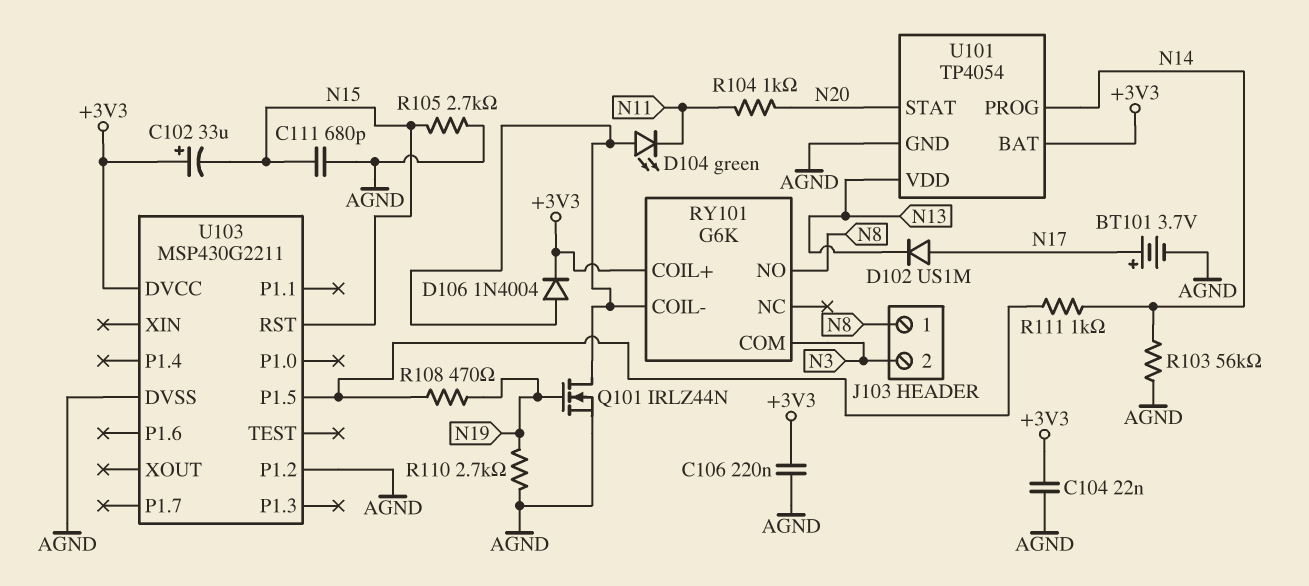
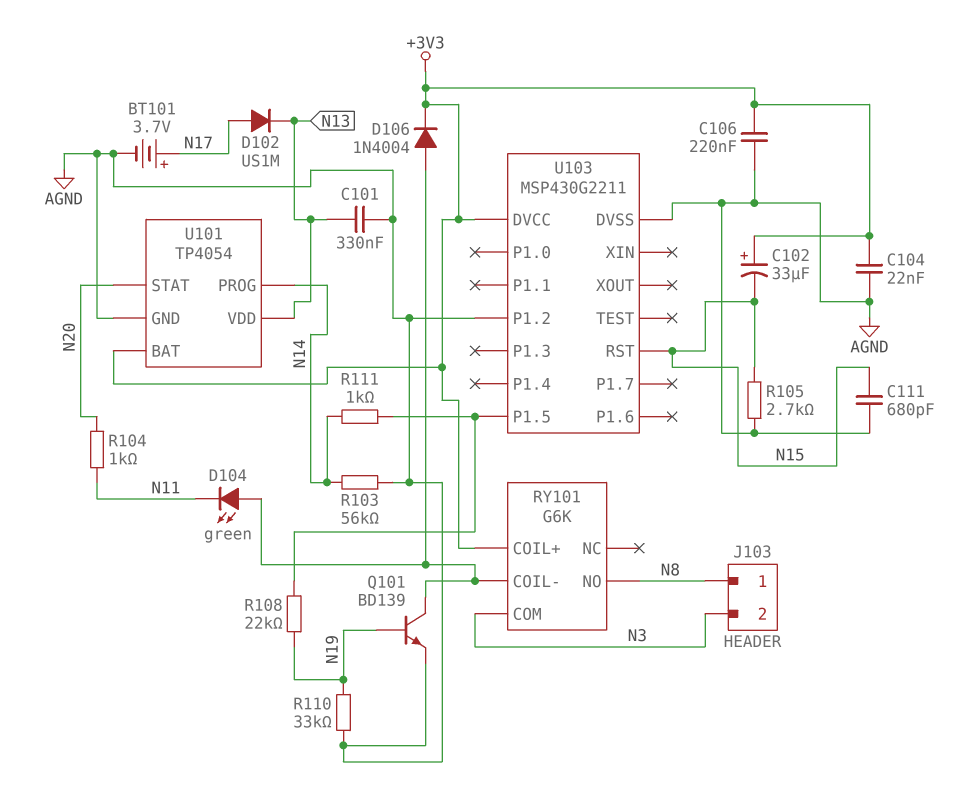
C101: none -> 330nF (AGND, N13)
Q101: NMOS IRLZ44N (G N19, D RY101/COIL-, S AGND) -> NPN BD139 (B N19, C RY101/COIL-, E AGND)
R108: 470 (N19, U103/P1.5) -> 22k (N19, U103/P1.5)
R110: 2.7k (AGND, N19) -> 33k (AGND, N19)

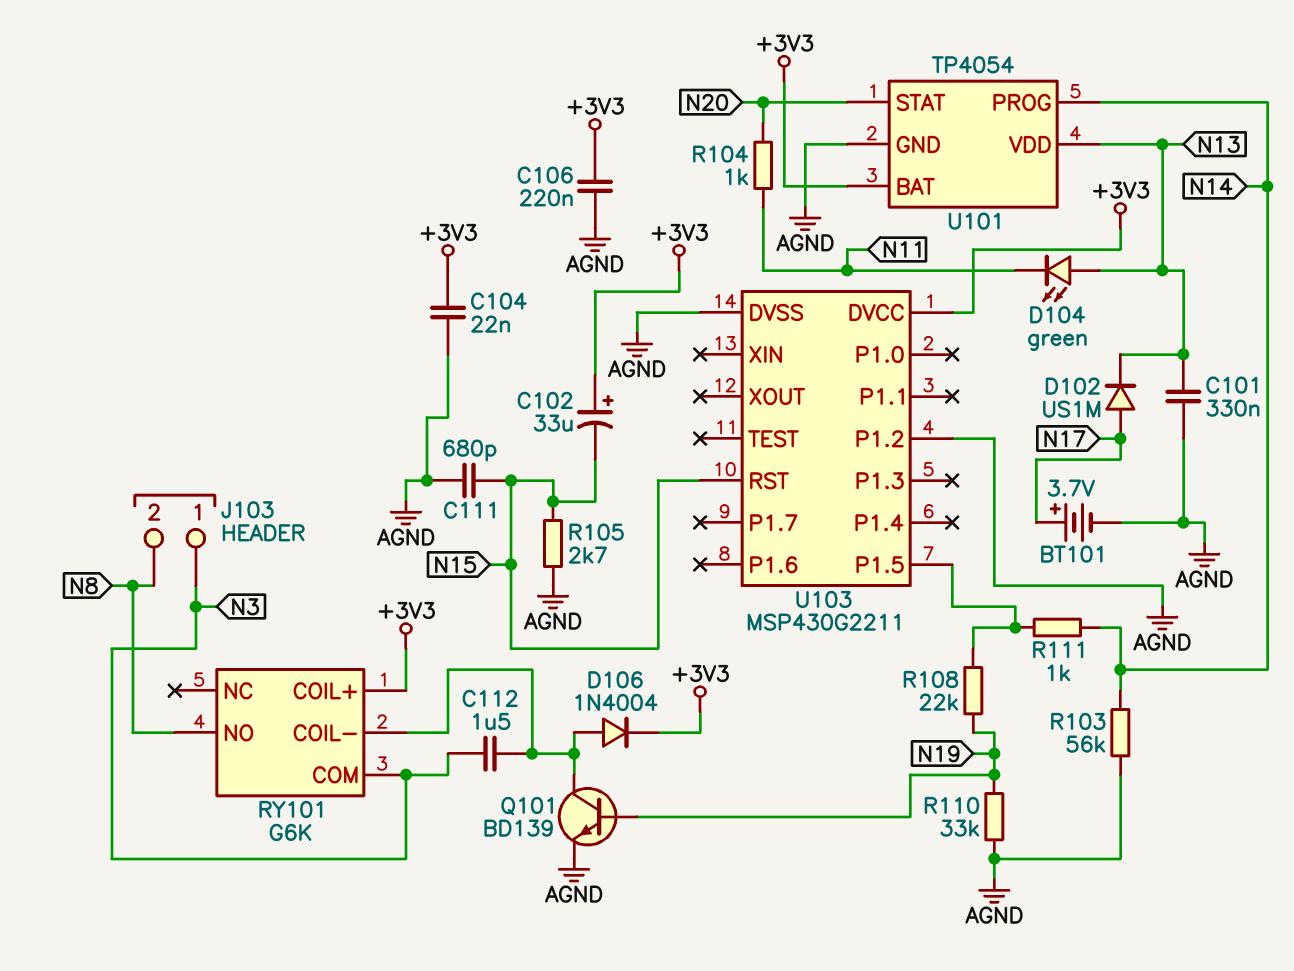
C112: none -> 1.5uF (N3, RY101/COIL-)
D104: LED green (A RY101/COIL-, K N11) -> LED green (A N13, K N11)
J103 pin 1: N8 -> N3
J103 pin 2: N3 -> N8

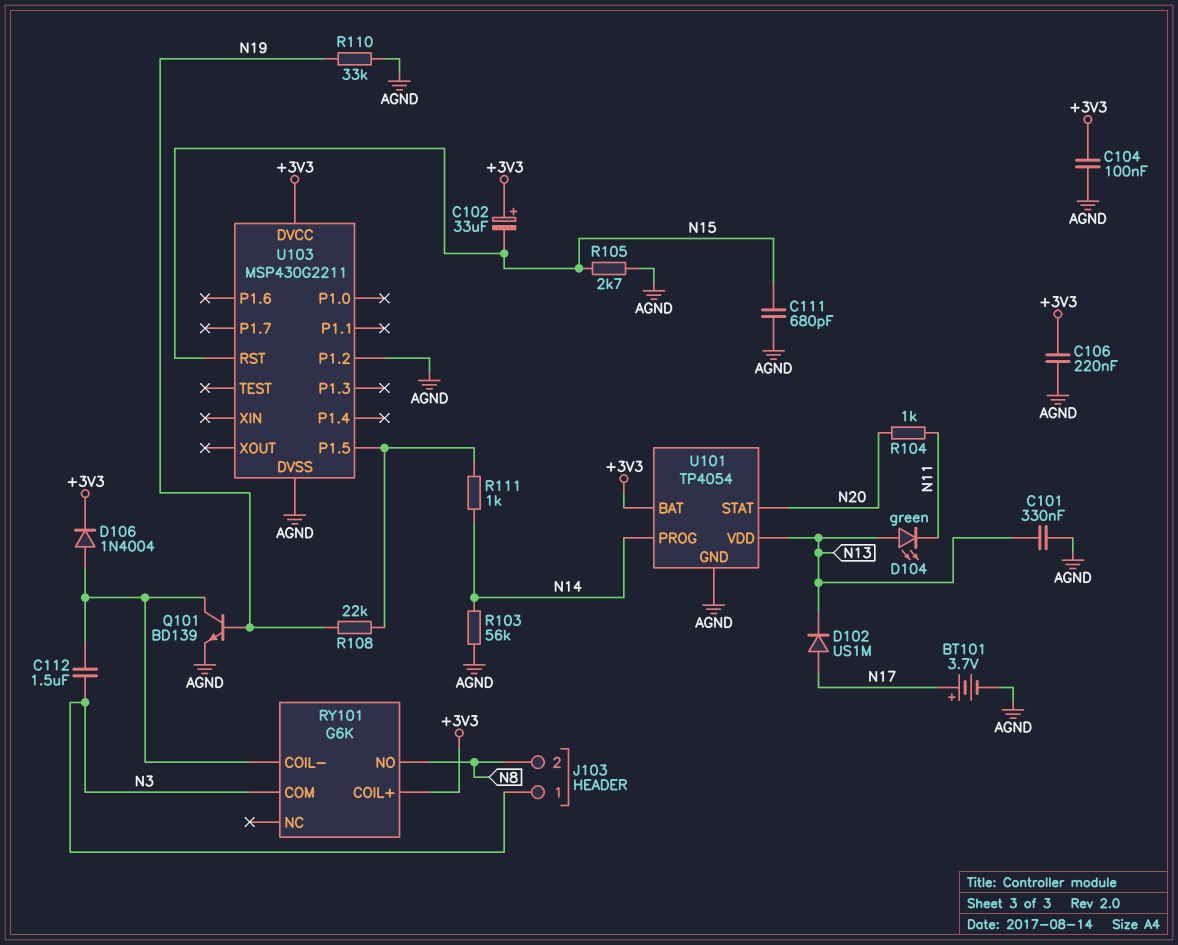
C104: 22nF (+3V3, AGND) -> 100nF (+3V3, AGND)

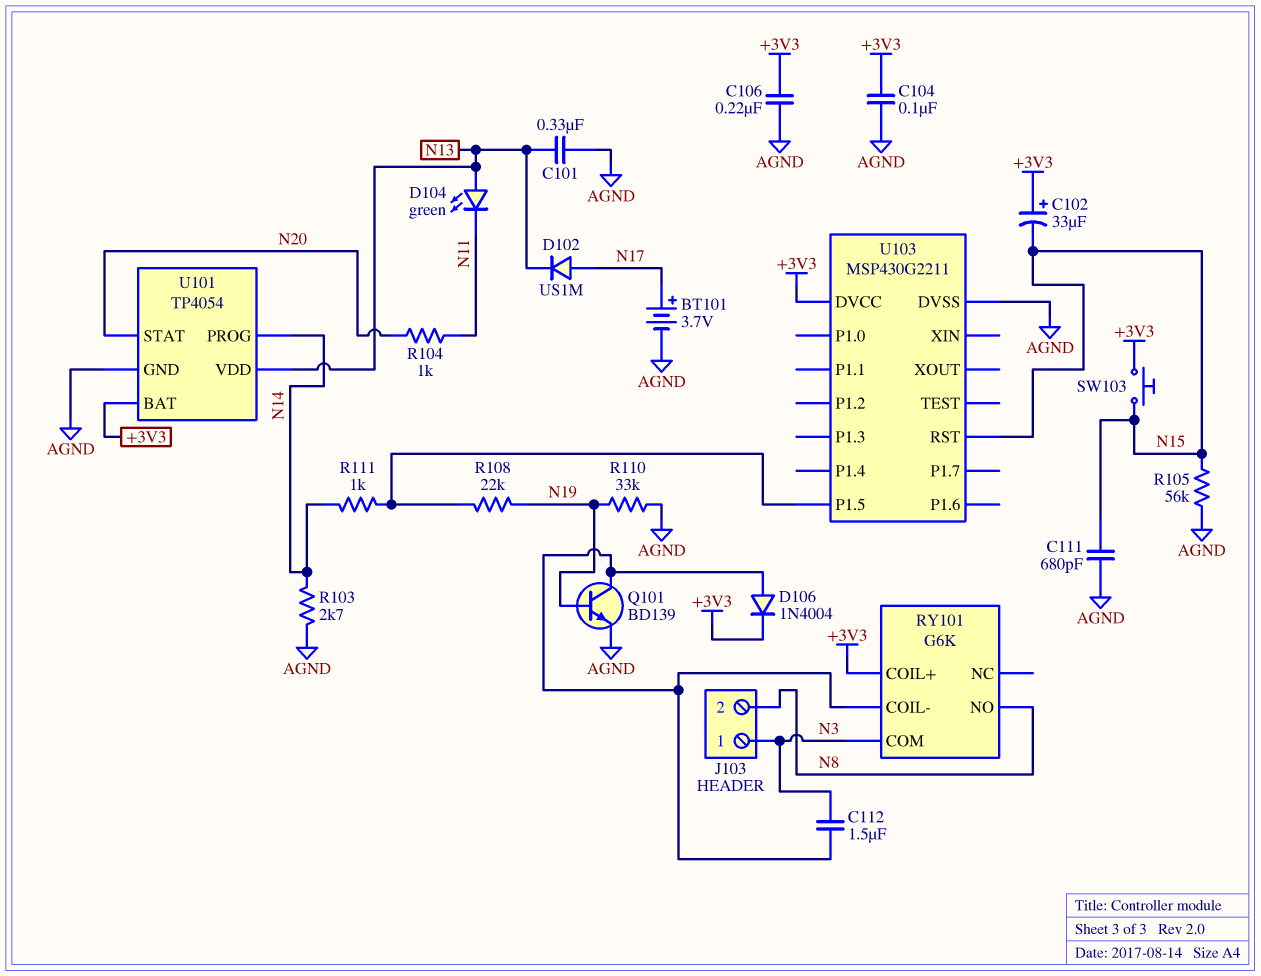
R103: 56k (AGND, N14) -> 2.7k (AGND, N14)
R105: 2.7k (AGND, N15) -> 56k (AGND, N15)
SW103: none -> button (+3V3, N15)
U103 pin P1.2: AGND -> none

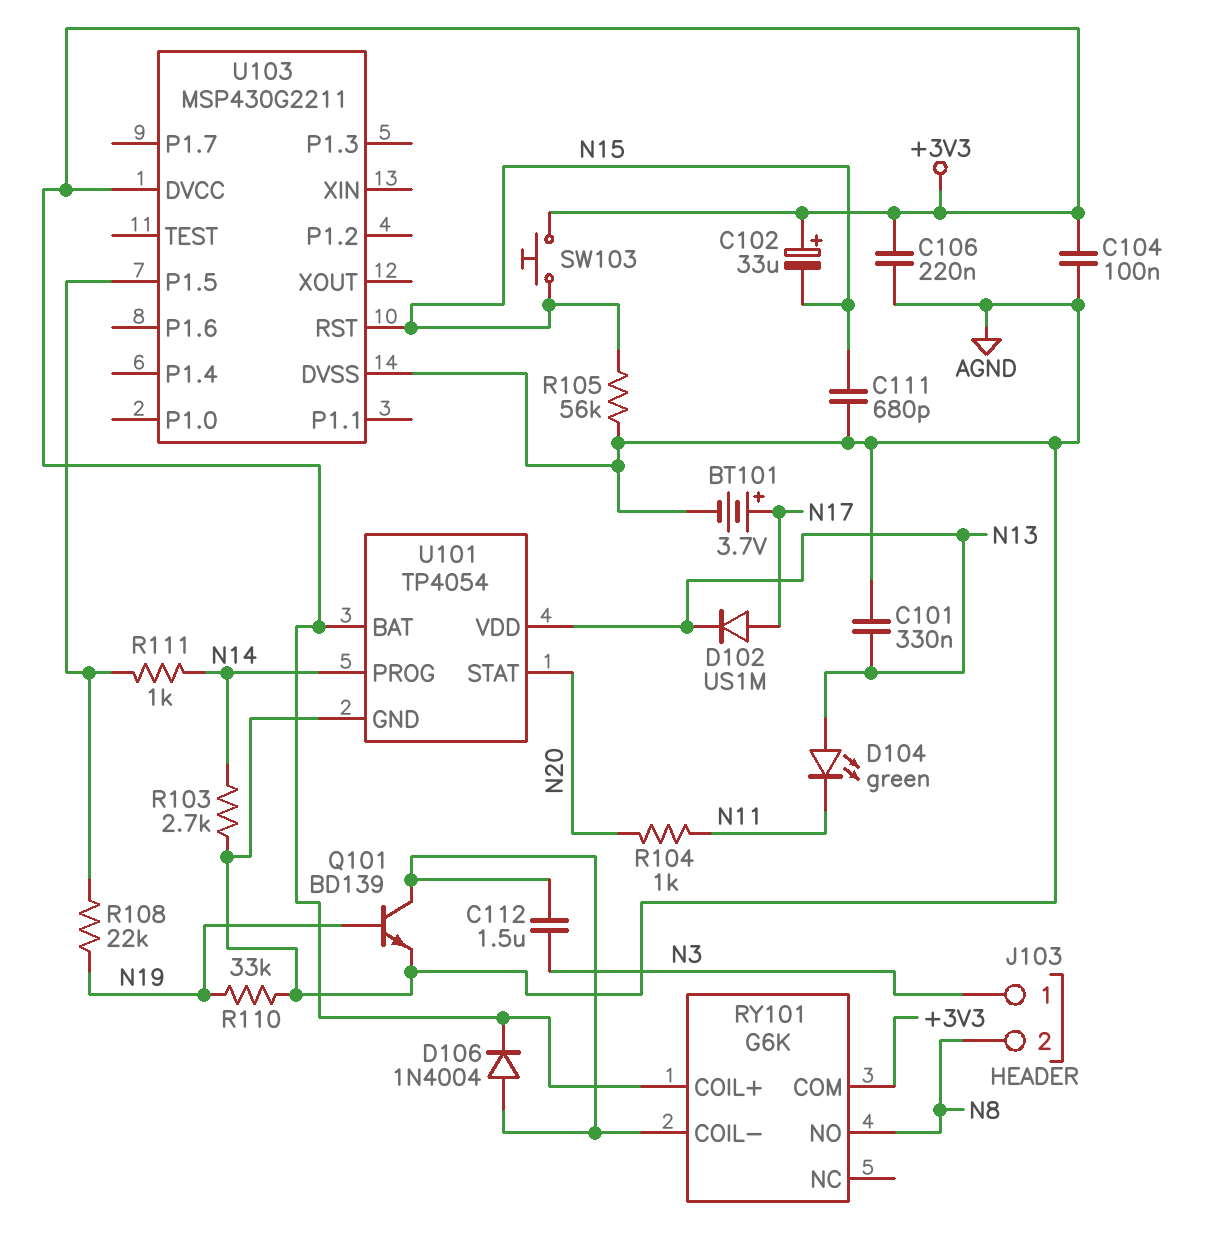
RY101 pin COM: N3 -> +3V3

